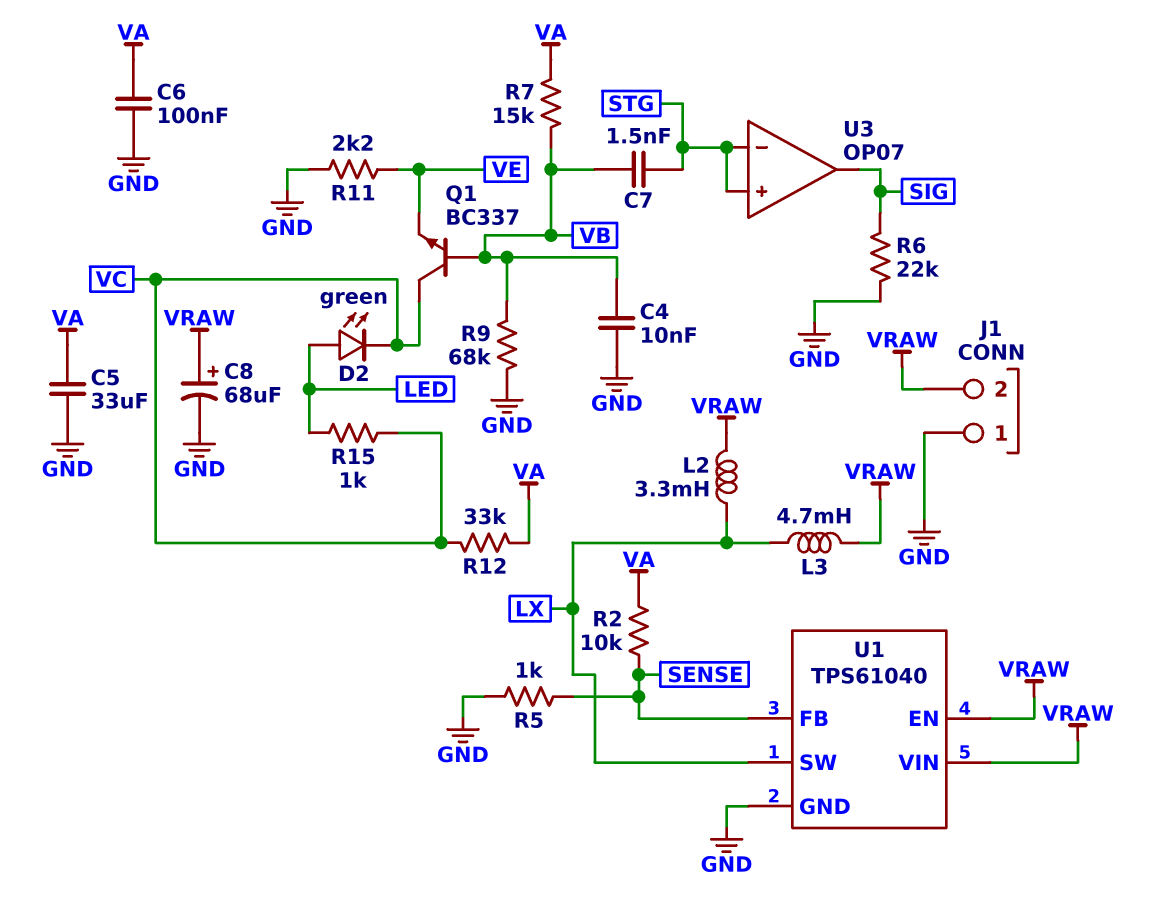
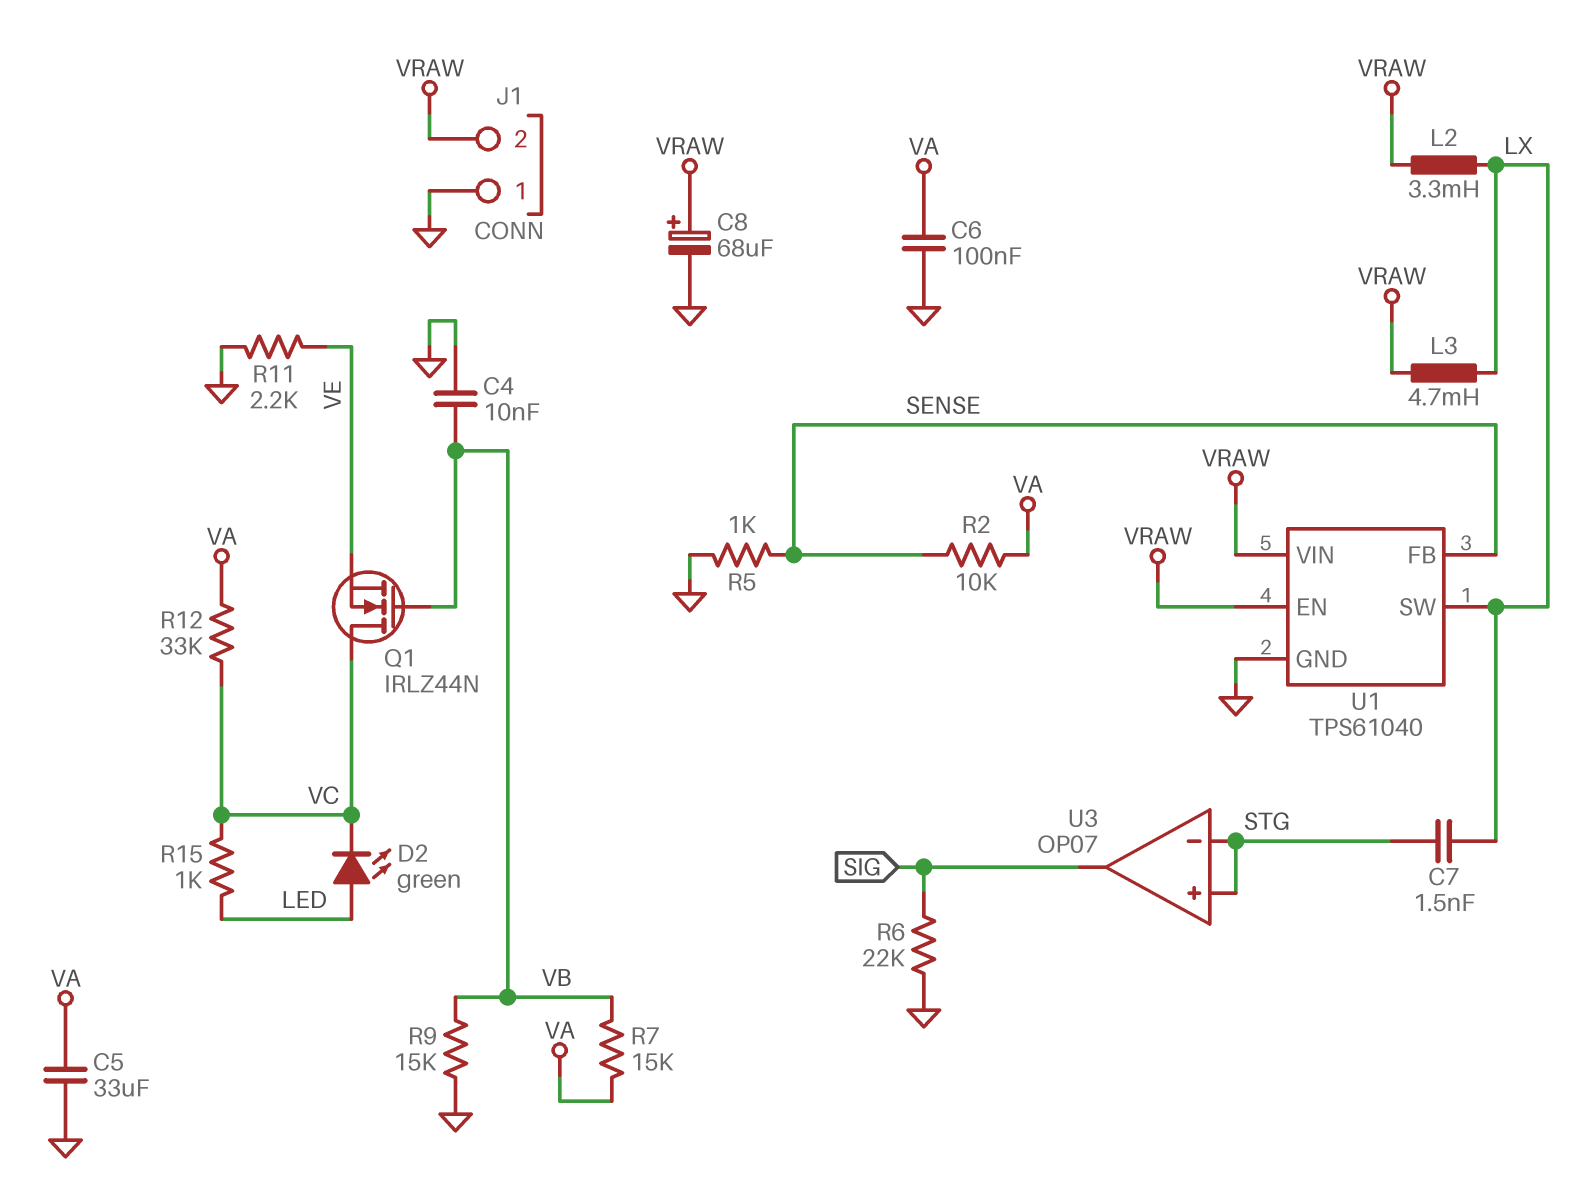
C7: 1.5nF (STG, VB) -> 1.5nF (LX, STG)
Q1: NPN BC337 (B VB, C VC, E VE) -> NMOS IRLZ44N (G VB, D VC, S VE)
R9: 68k (GND, VB) -> 15k (GND, VB)

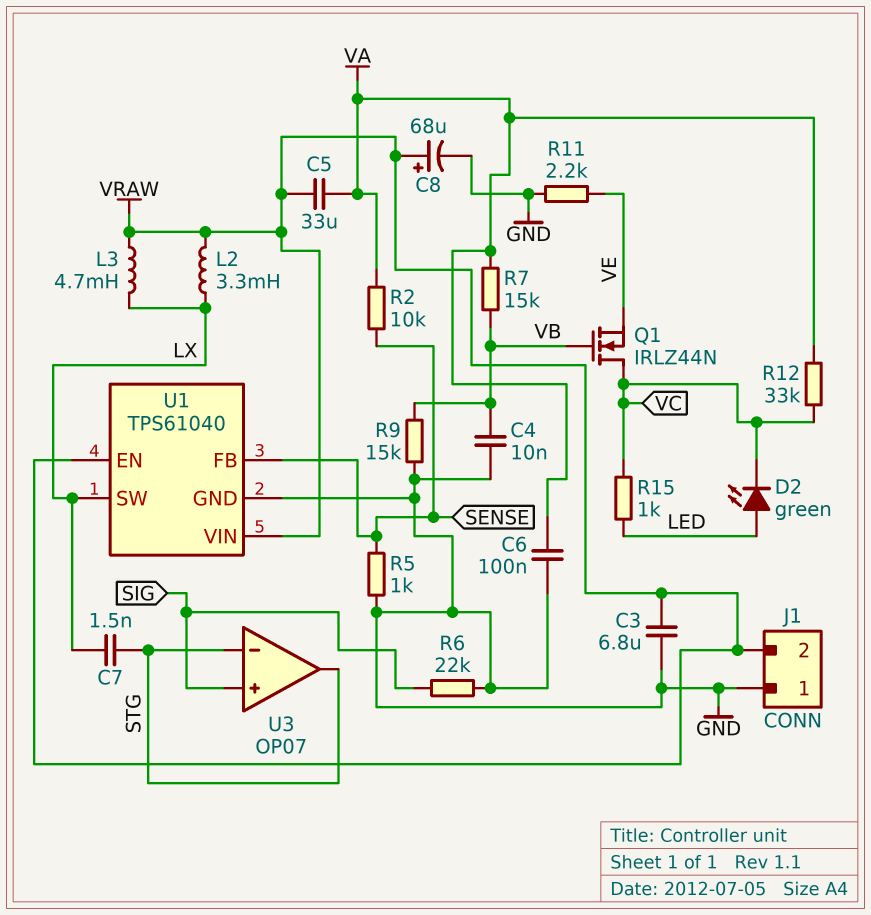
C3: none -> 6.8uF (GND, VRAW)
C5: 33uF (GND, VA) -> 33uF (VA, VRAW)
U3 pin in+: STG -> SIG
U3 pin out: SIG -> STG

